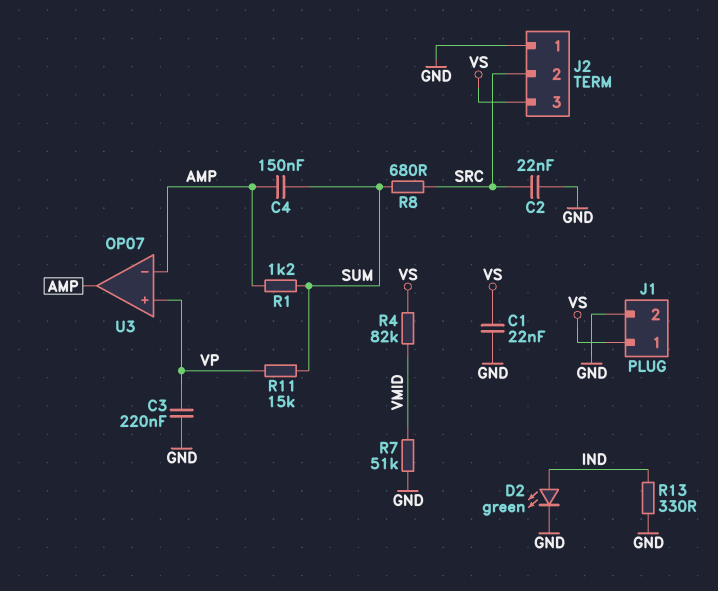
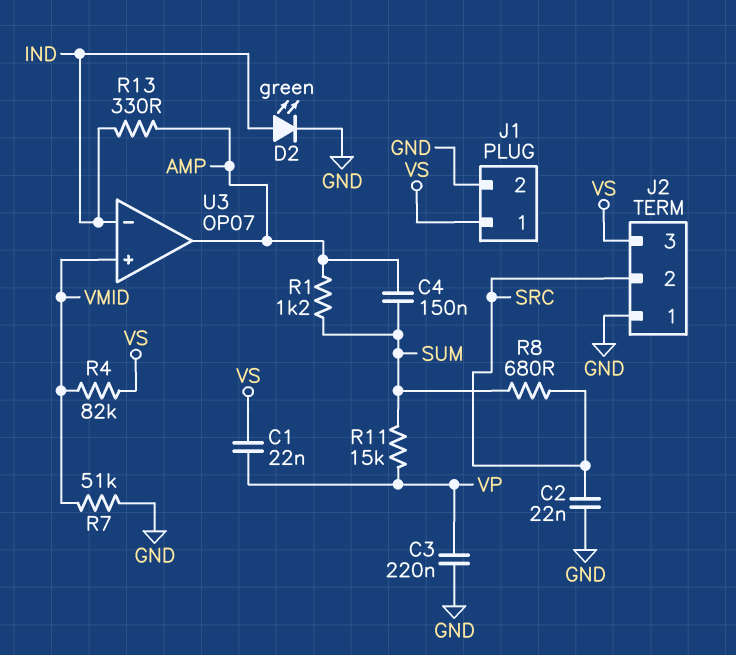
C1: 22nF (GND, VS) -> 22nF (VP, VS)
R13: 330 (GND, IND) -> 330 (AMP, IND)
U3 pin in+: VP -> VMID
U3 pin in-: AMP -> IND

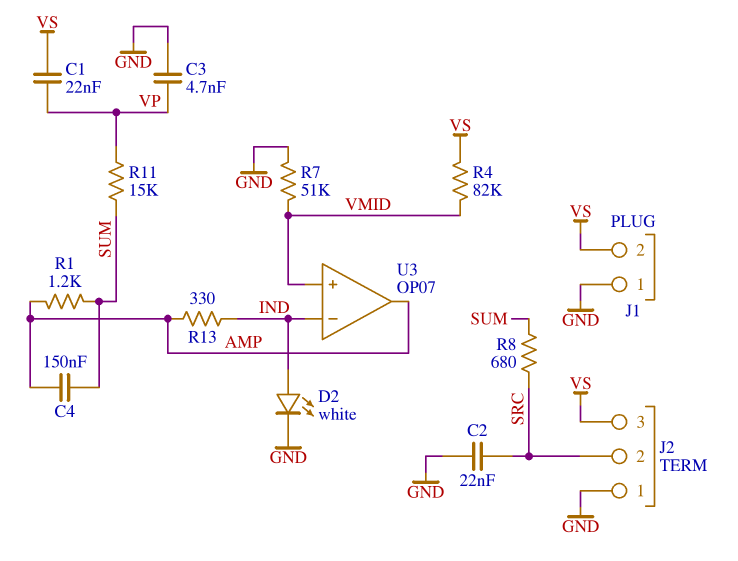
C3: 220nF (GND, VP) -> 4.7nF (GND, VP)
D2: LED green (A IND, K GND) -> LED white (A IND, K GND)
J1 pin 1: VS -> GND
J1 pin 2: GND -> VS

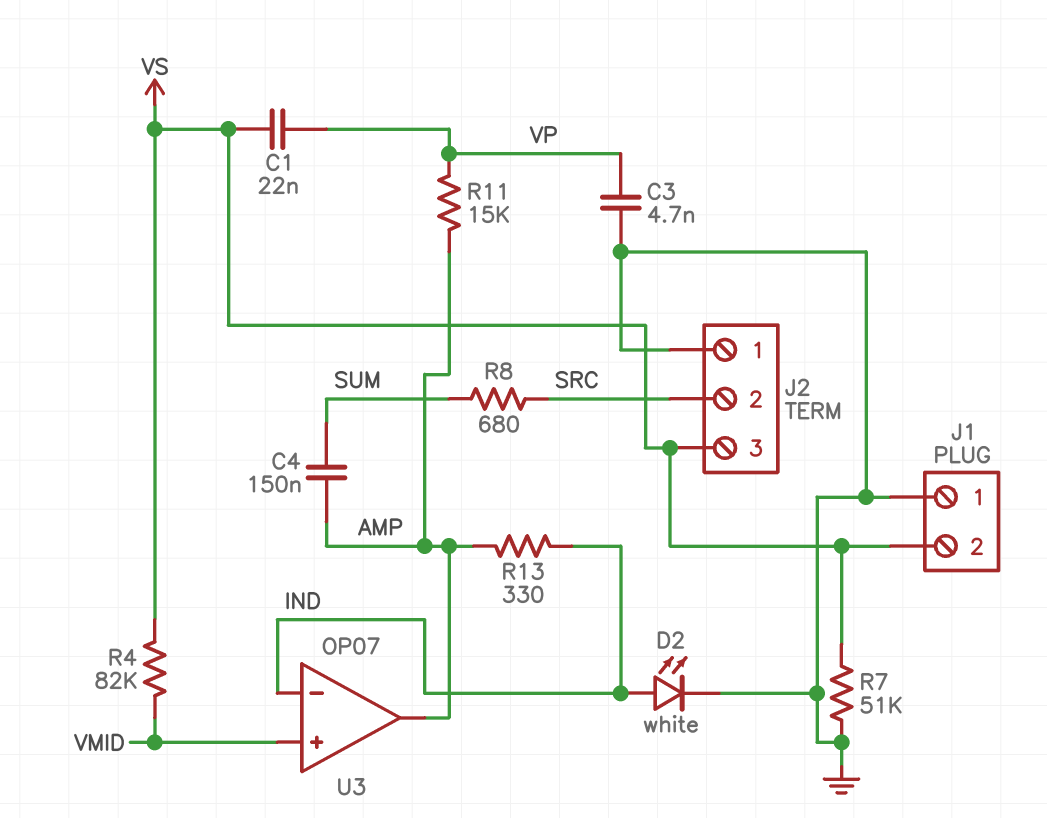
C2: 22nF (GND, SRC) -> none
R1: 1.2k (AMP, SUM) -> none
R7: 51k (GND, VMID) -> 51k (GND, VS)
R11: 15k (SUM, VP) -> 15k (AMP, VP)

